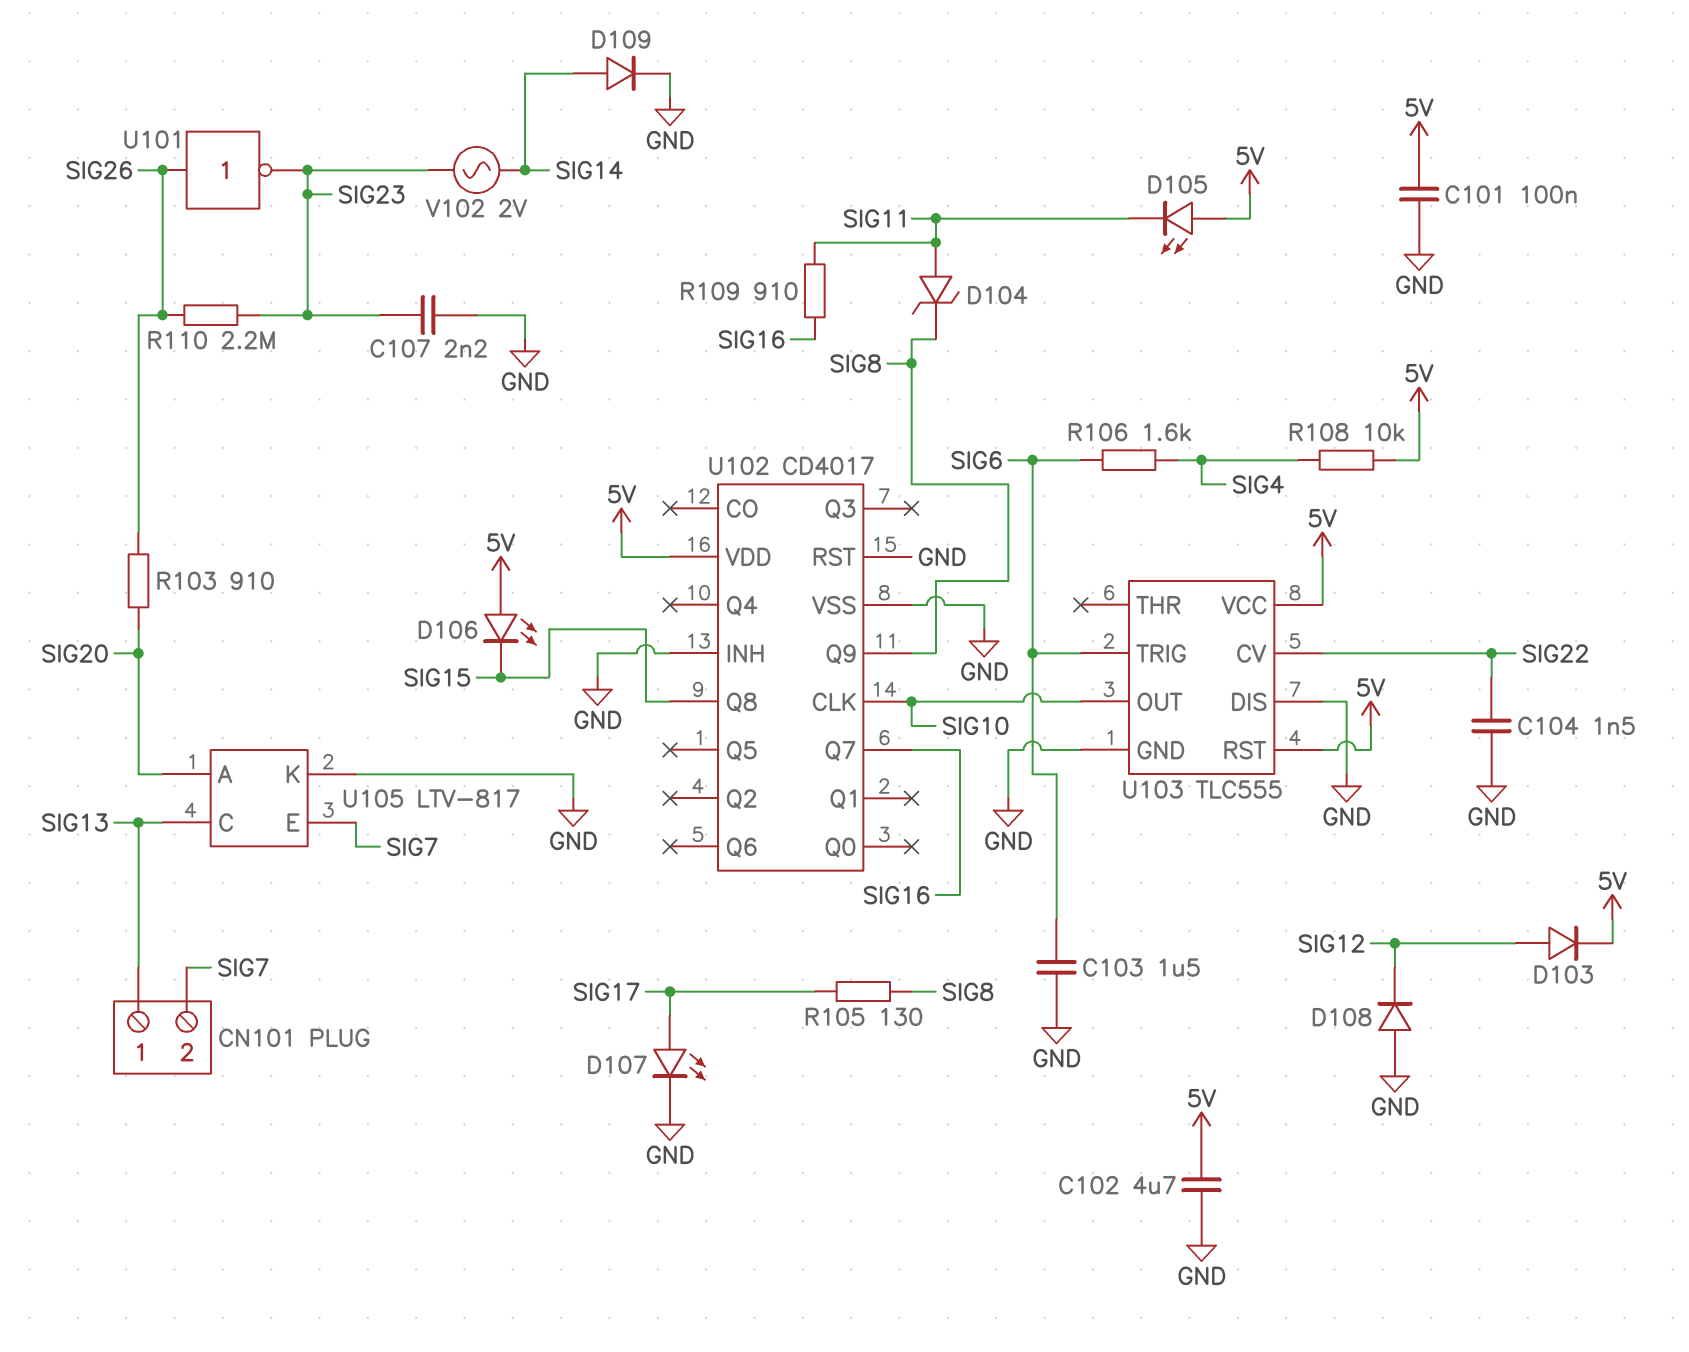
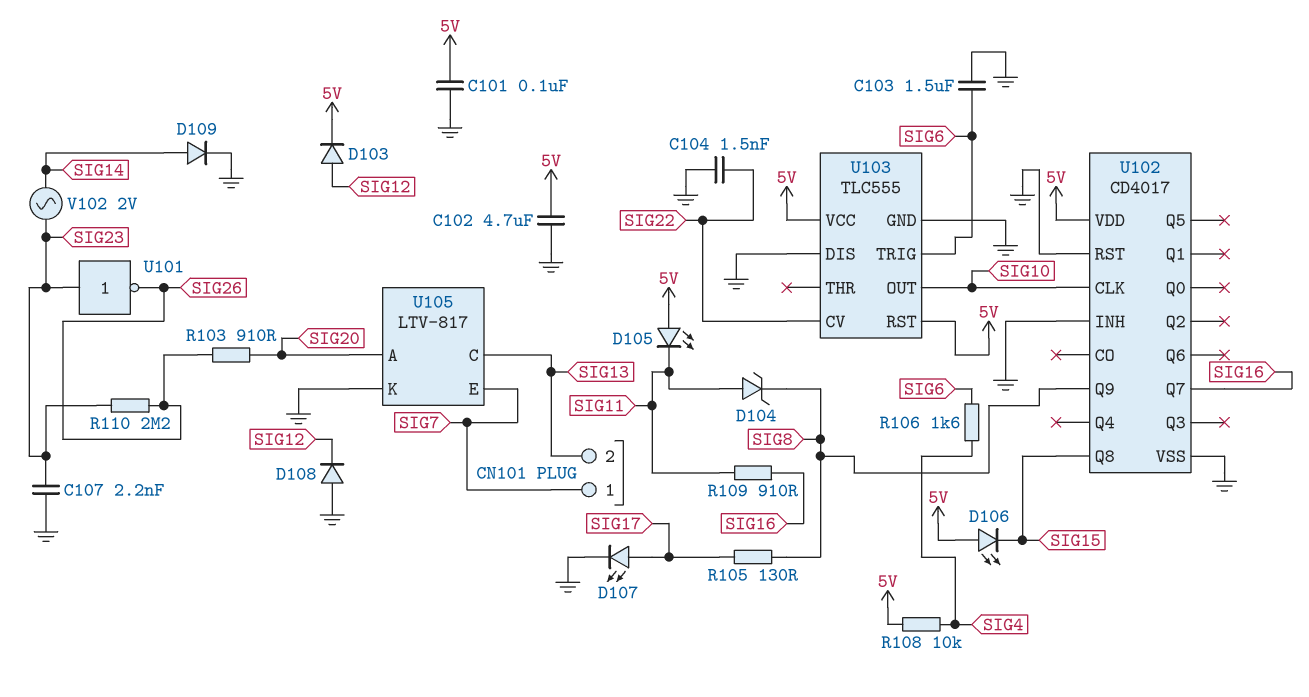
CN101 pin 1: SIG13 -> SIG7
CN101 pin 2: SIG7 -> SIG13
U101: NOT (in SIG26, out SIG23) -> NOT (in SIG23, out SIG26)

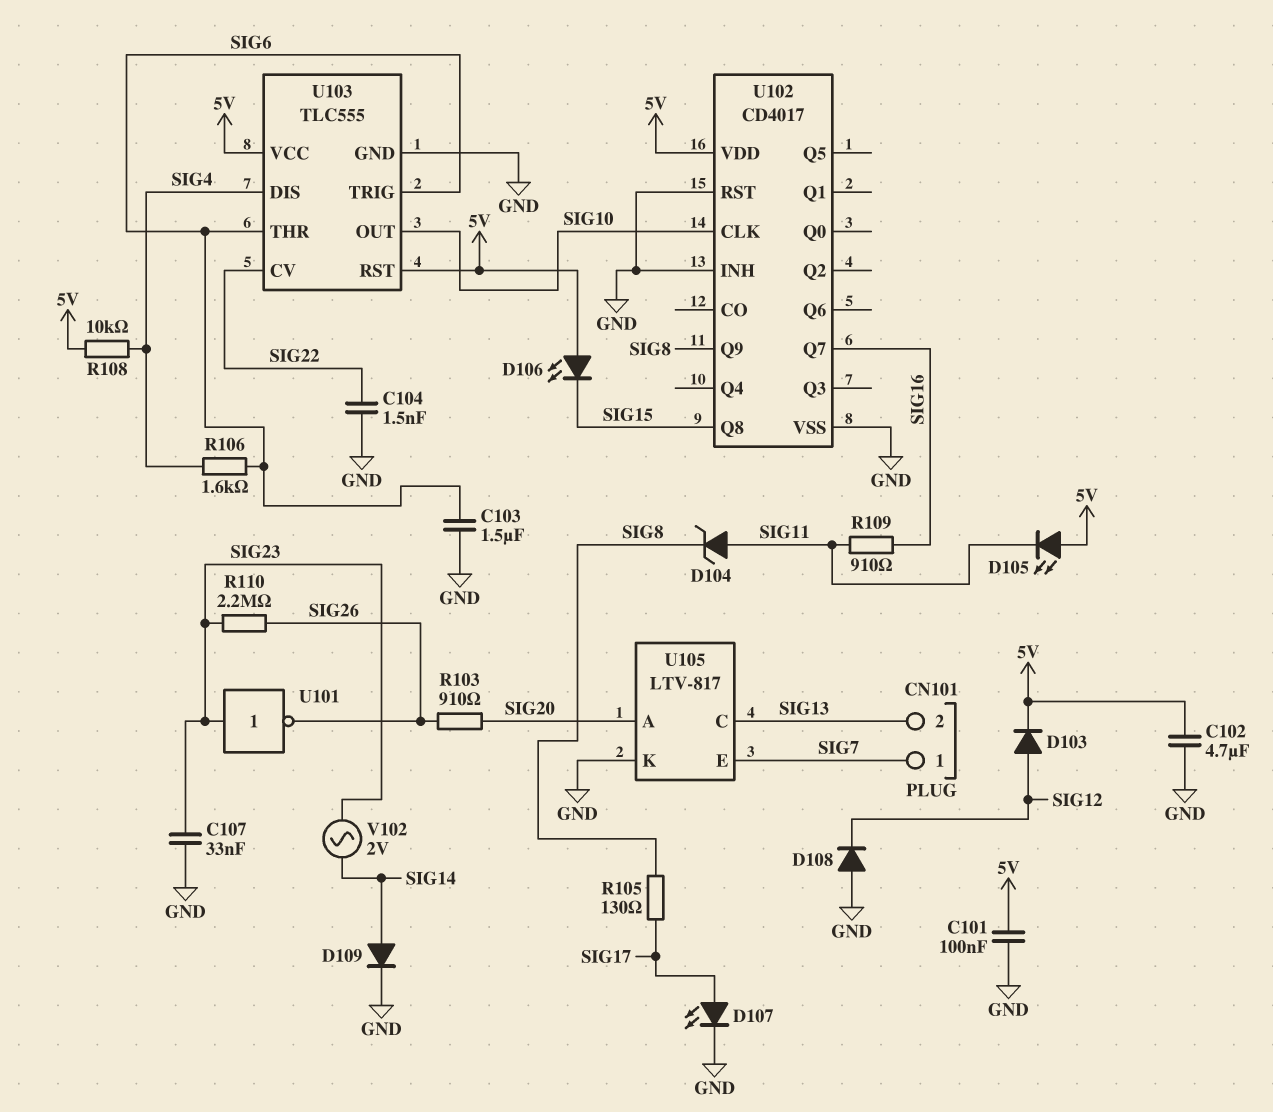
C107: 2.2nF (GND, SIG23) -> 33nF (GND, SIG23)
U103 pin DIS: GND -> SIG4
U103 pin THR: none -> SIG6

